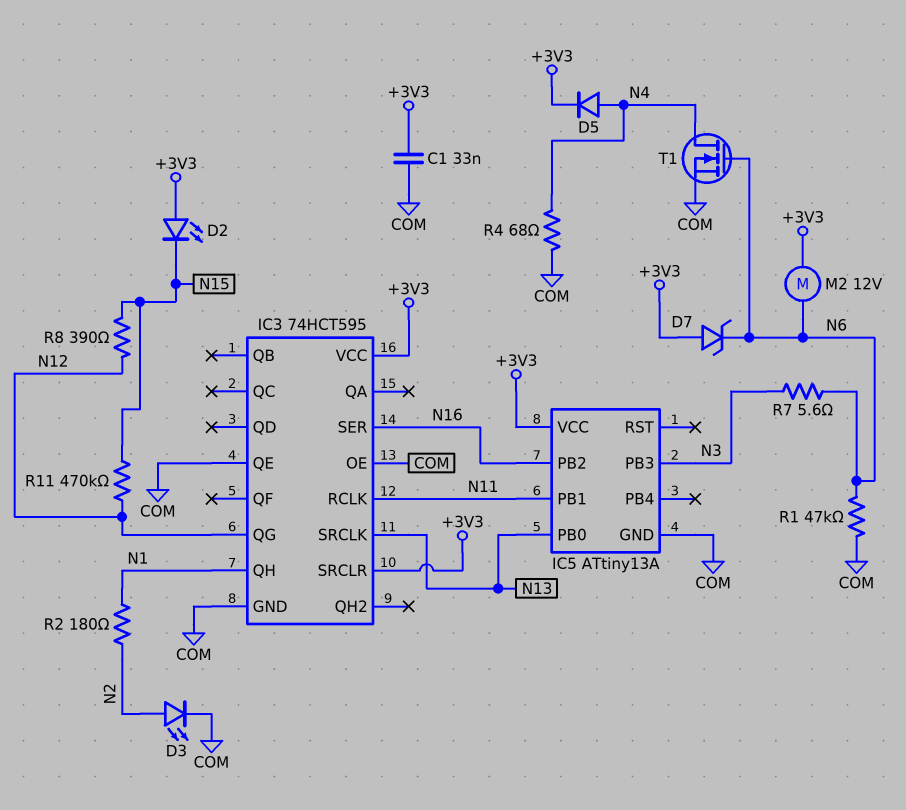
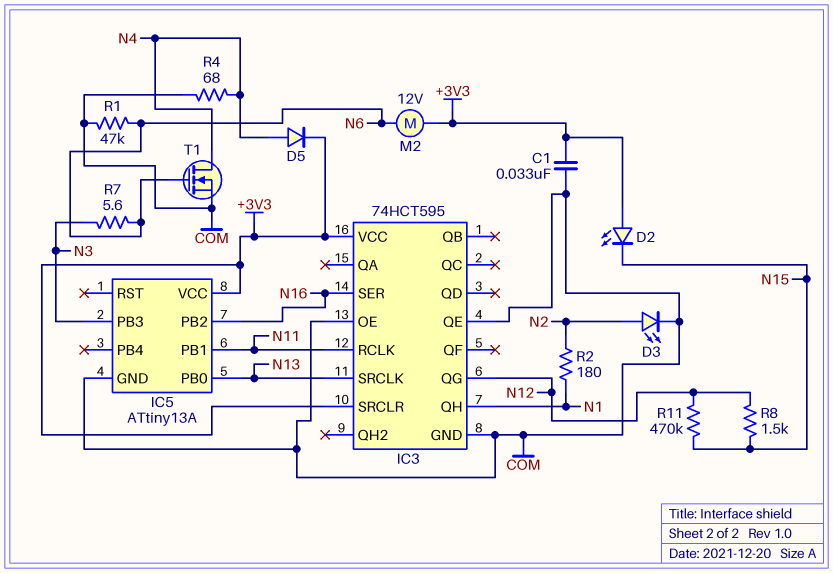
D7: zener (A +3V3, K N6) -> none
R8: 390 (N12, N15) -> 1.5k (N12, N15)

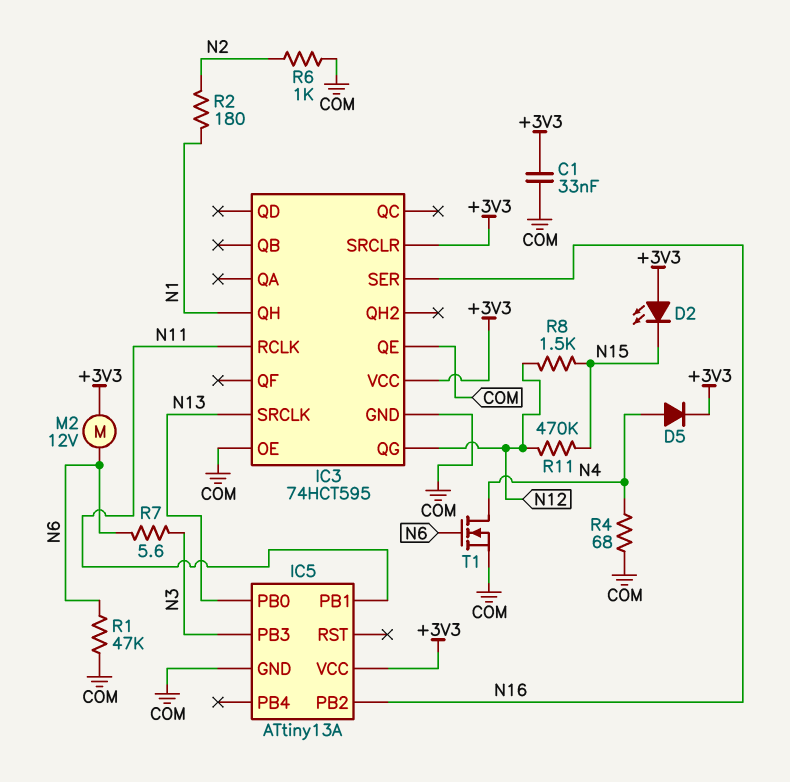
D3: LED (A N2, K COM) -> none
R6: none -> 1k (COM, N2)

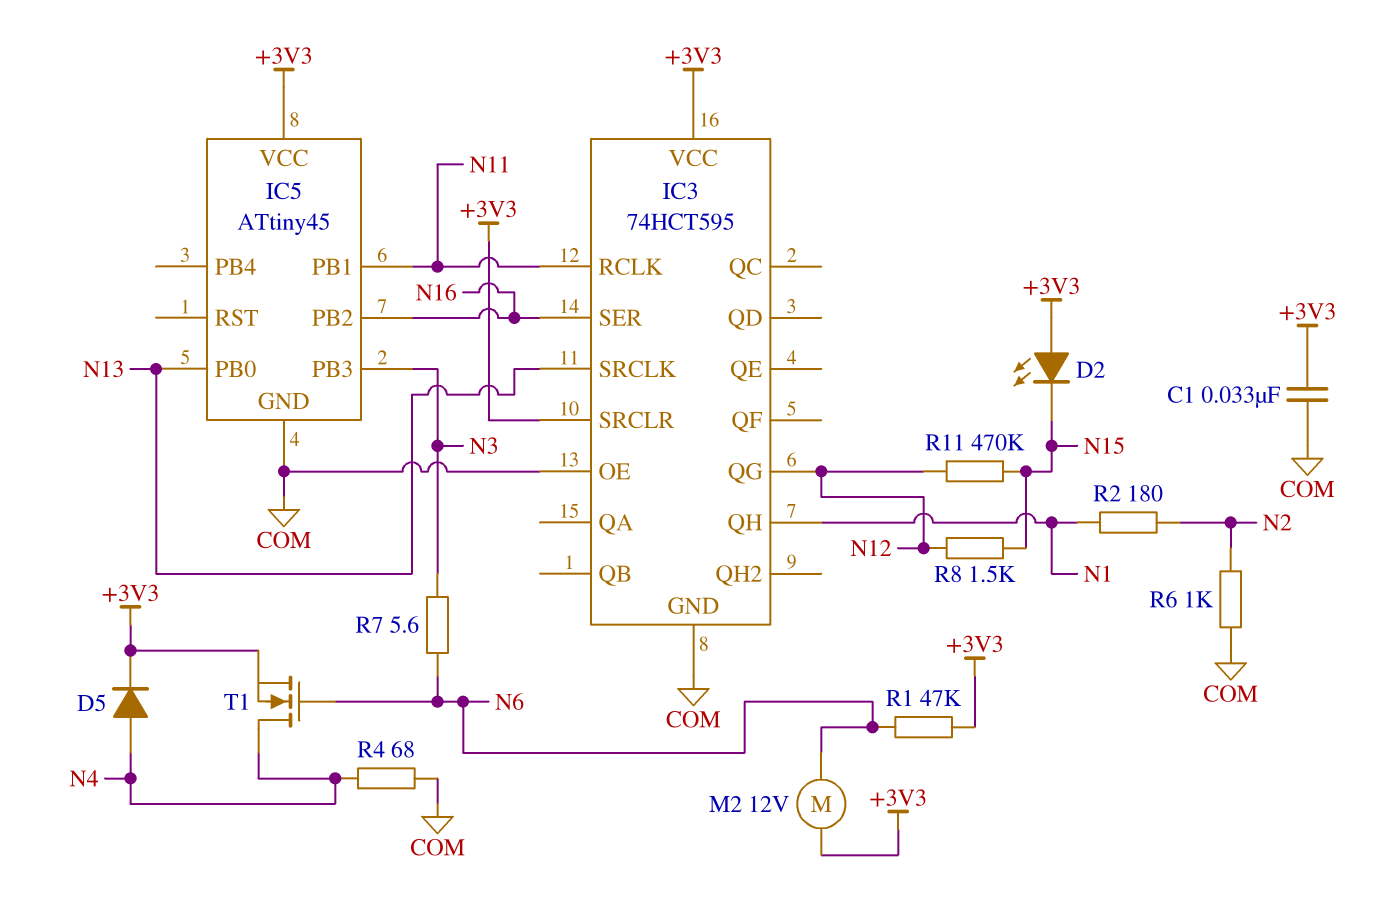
IC3 pin QE: COM -> none
IC5: ATtiny13A -> ATtiny45
R1: 47k (COM, N6) -> 47k (+3V3, N6)
T1: NMOS (G N6, D N4, S COM) -> NMOS (G N6, D N4, S +3V3)

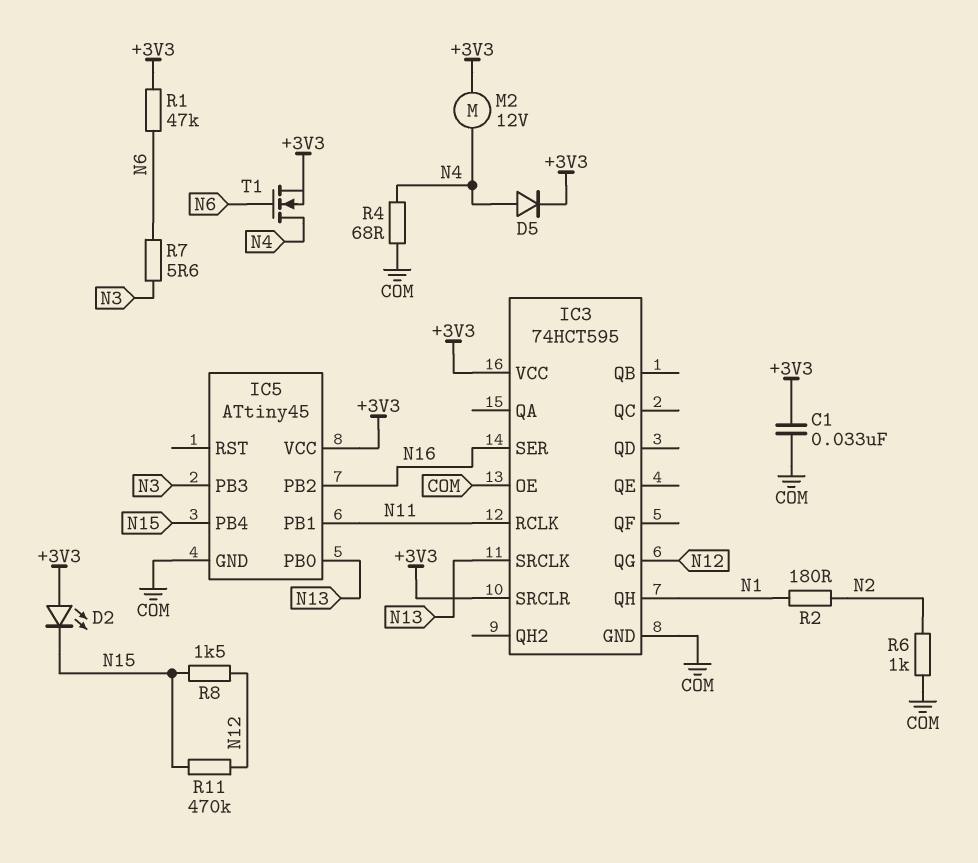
IC5 pin PB4: none -> N15
M2: motor 12V (+3V3, N6) -> motor 12V (+3V3, N4)

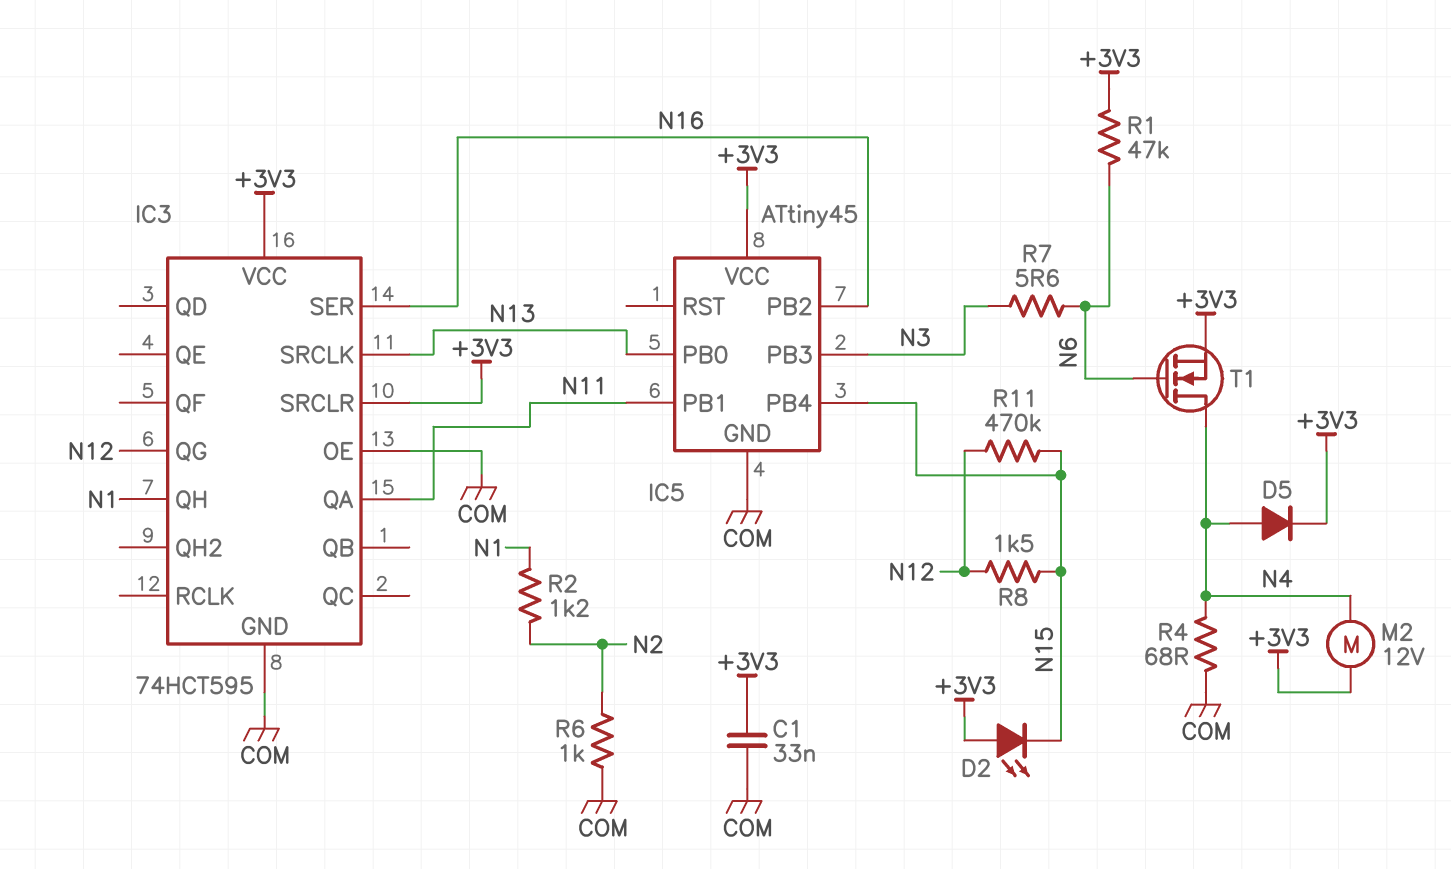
IC3 pin QA: none -> N11
IC3 pin RCLK: N11 -> none
R2: 180 (N1, N2) -> 1.2k (N1, N2)

